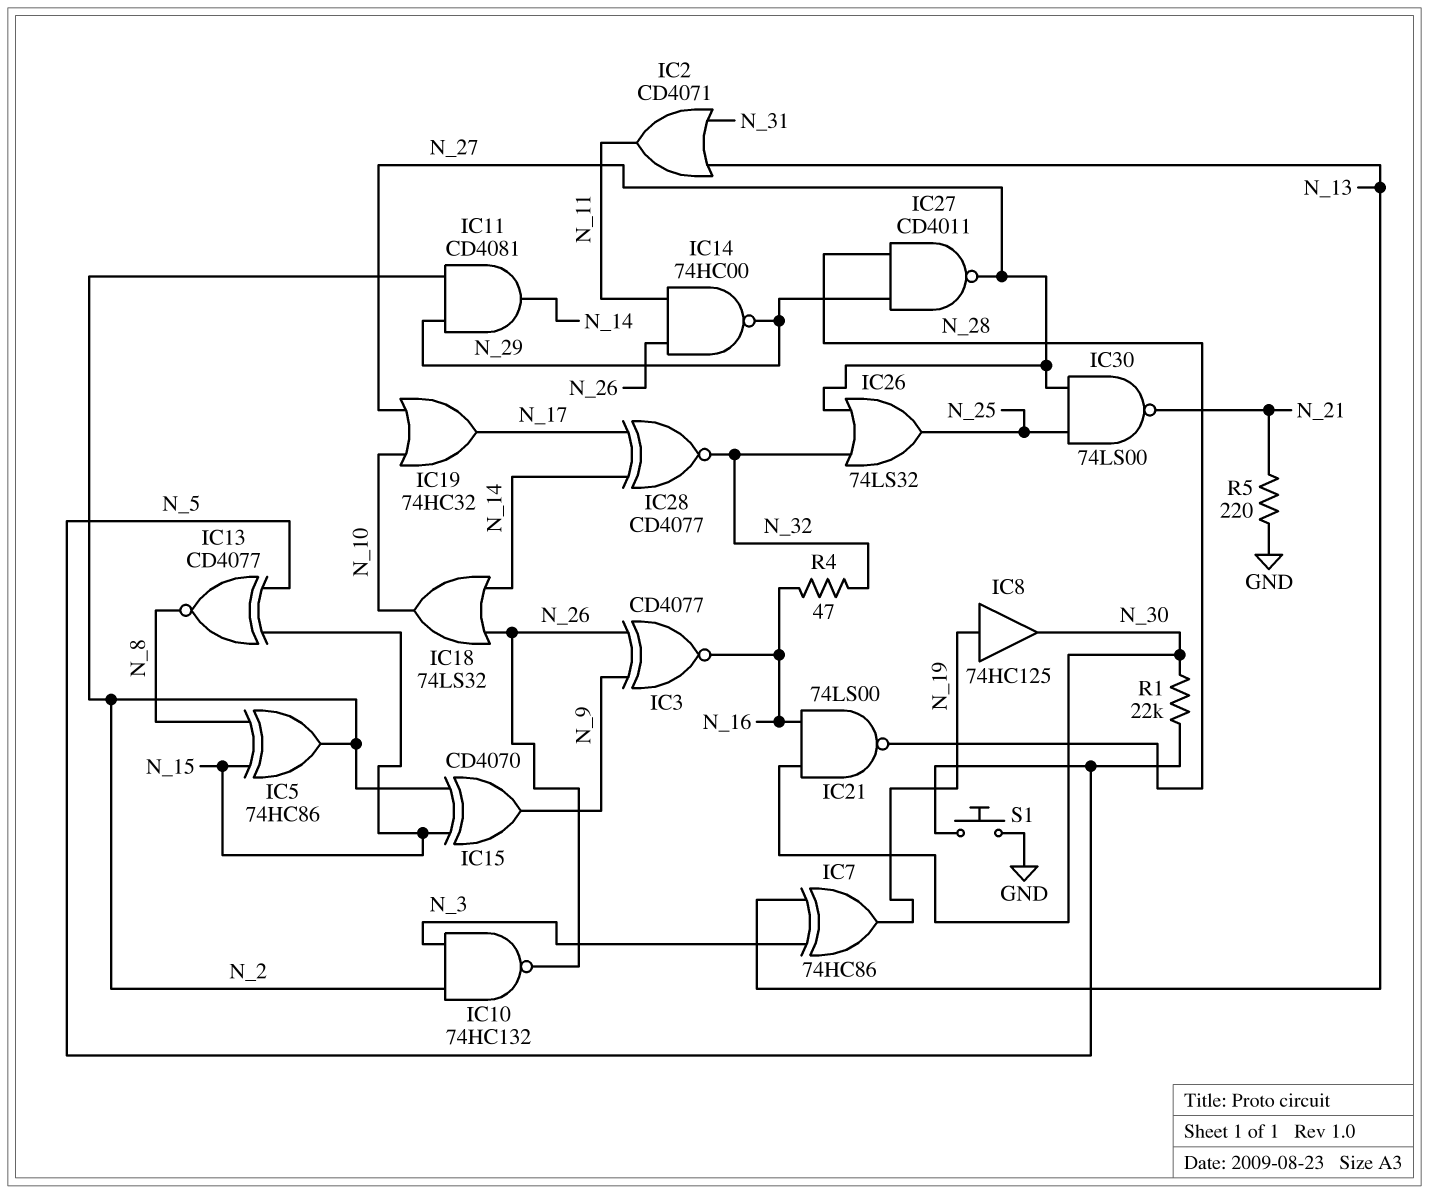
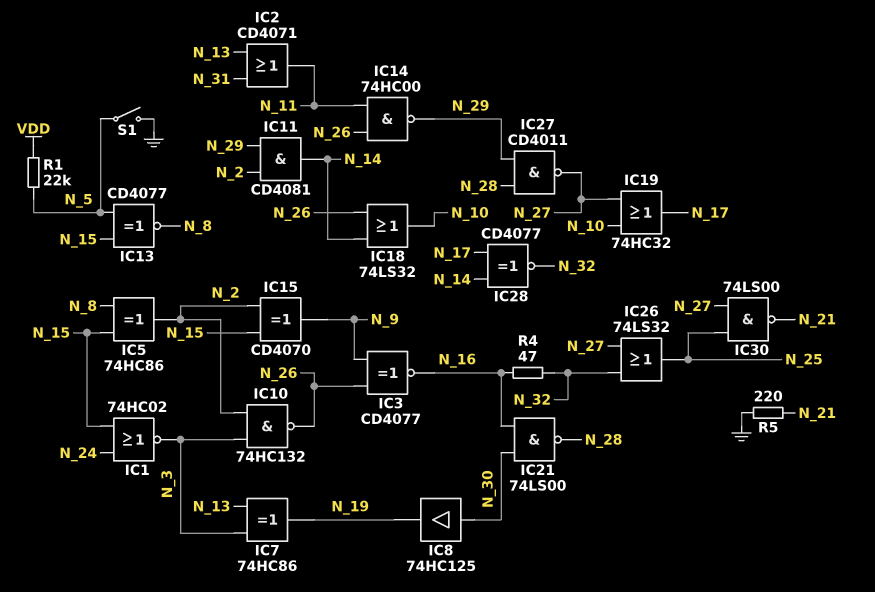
IC1: none -> NOR 74HC02 (in N_15, in N_24, out N_3)
IC8: buffer 74HC125 (in N_19, out N_30) -> buffer 74HC125 (in N_30, out N_19)
R1: 22k (N_5, N_30) -> 22k (N_5, VDD)
S1: button (GND, N_5) -> switch (GND, N_5)

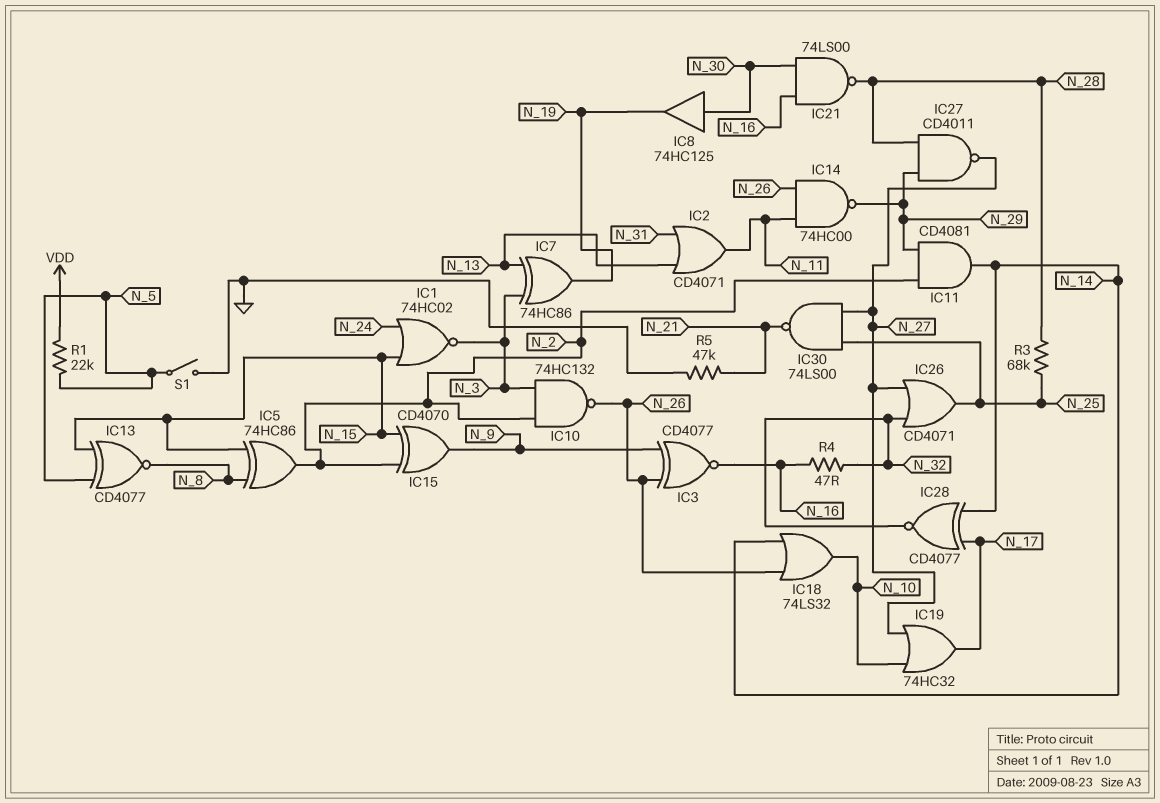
IC26: OR 74LS32 (in N_27, in N_32, out N_25) -> OR CD4071 (in N_27, in N_32, out N_25)
R3: none -> 68k (N_25, N_28)
R5: 220 (GND, N_21) -> 47k (GND, N_21)

